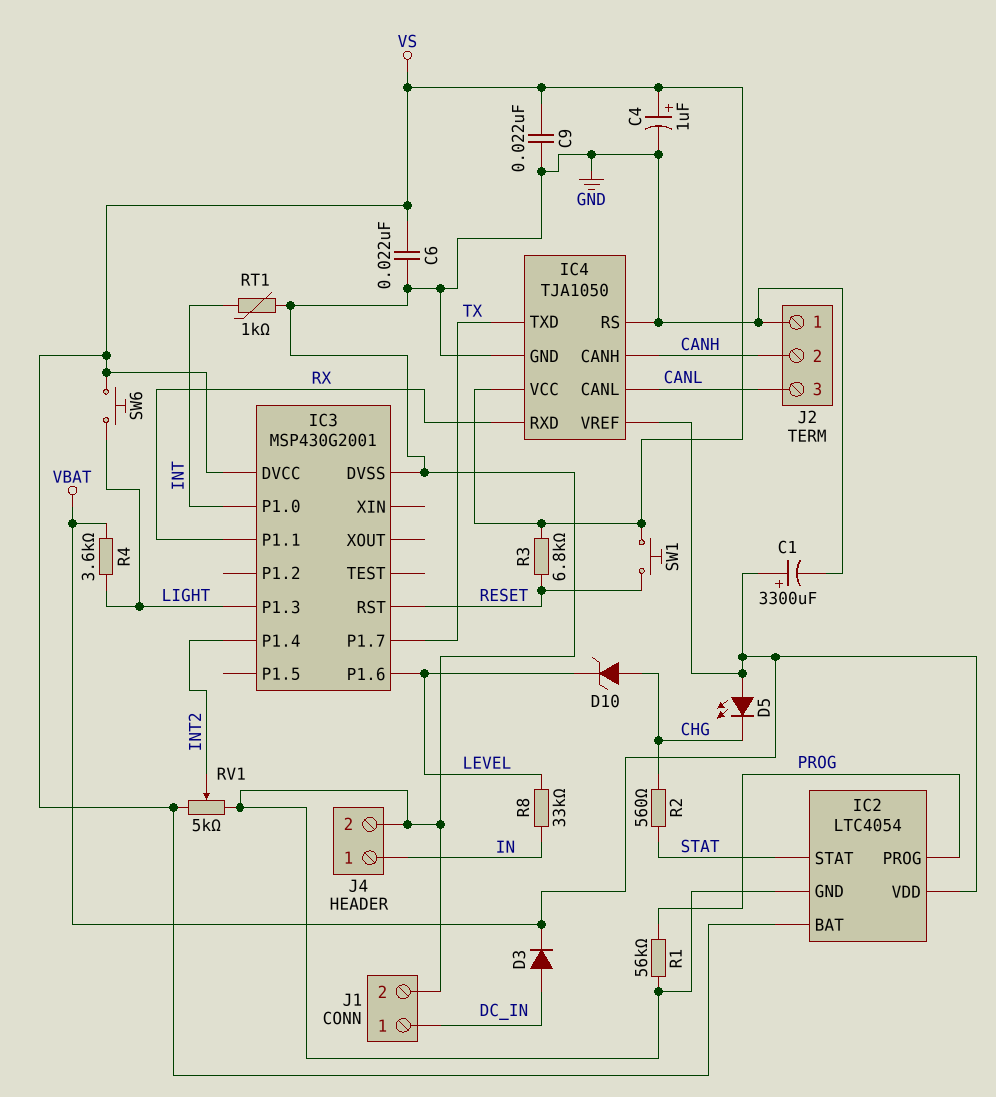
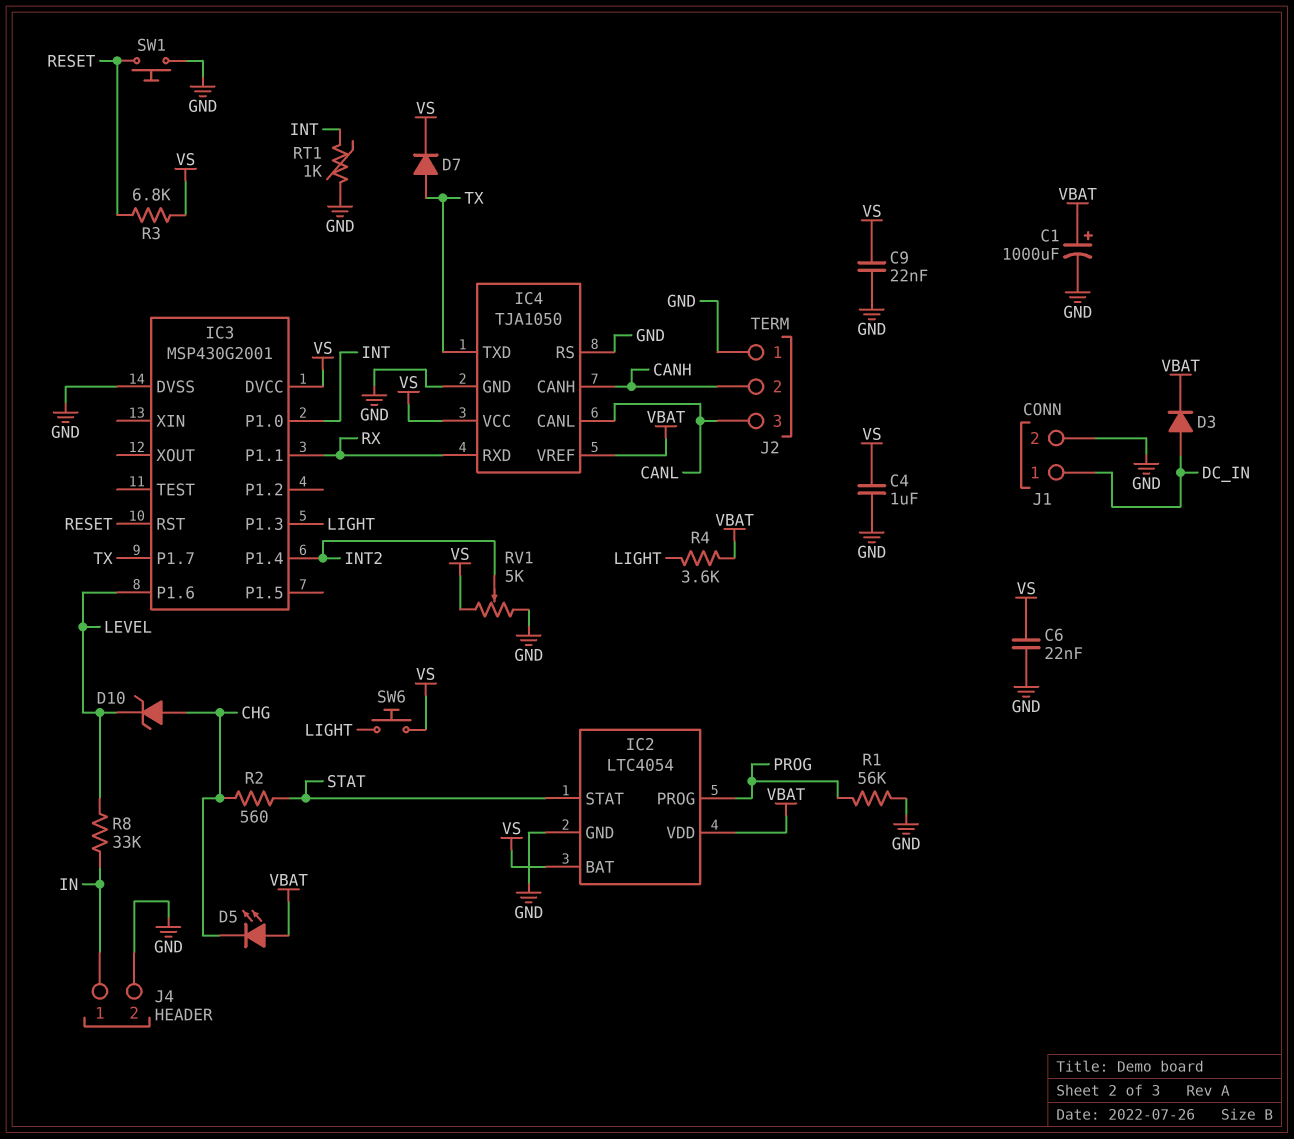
C1: 3300uF (plus VBAT, minus GND) -> 1000uF (plus VBAT, minus GND)
C4: 1uF (plus VS, minus GND) -> 1uF (GND, VS)
D7: none -> diode (A TX, K VS)
SW1: button (RESET, VS) -> button (GND, RESET)

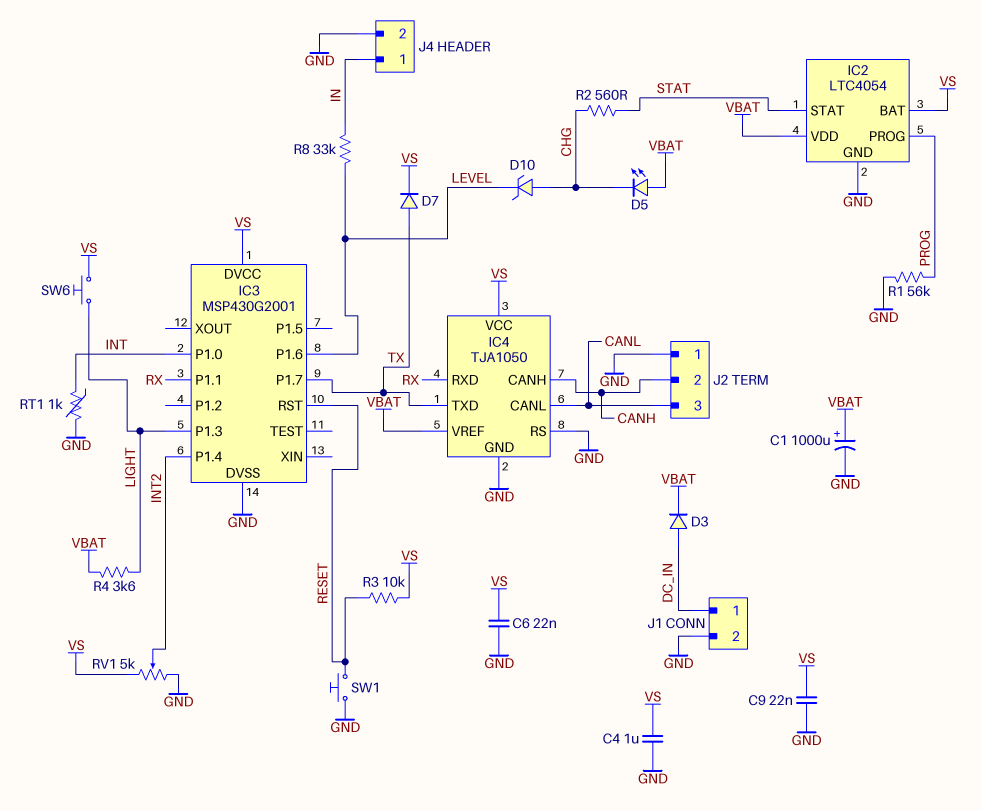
R3: 6.8k (RESET, VS) -> 10k (RESET, VS)

